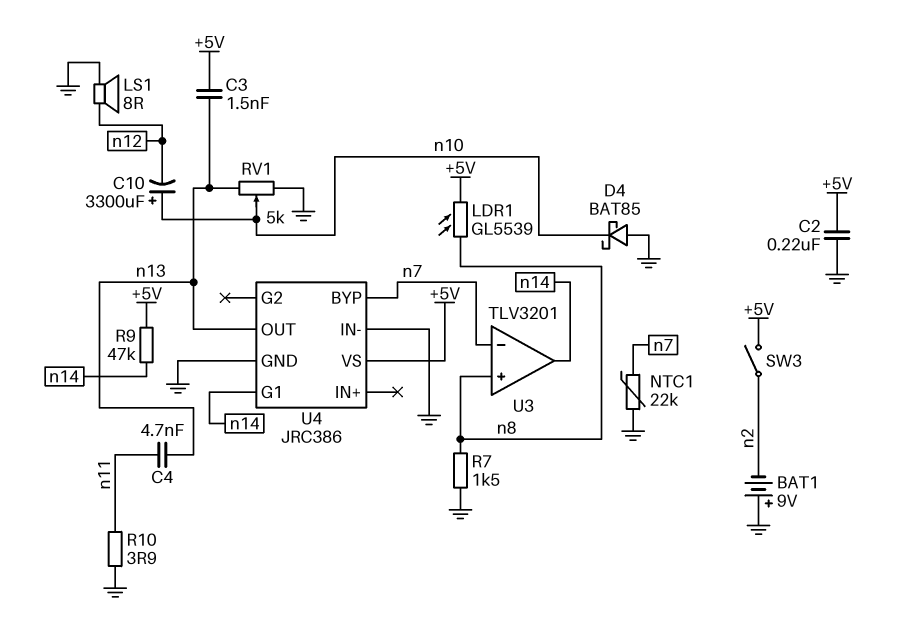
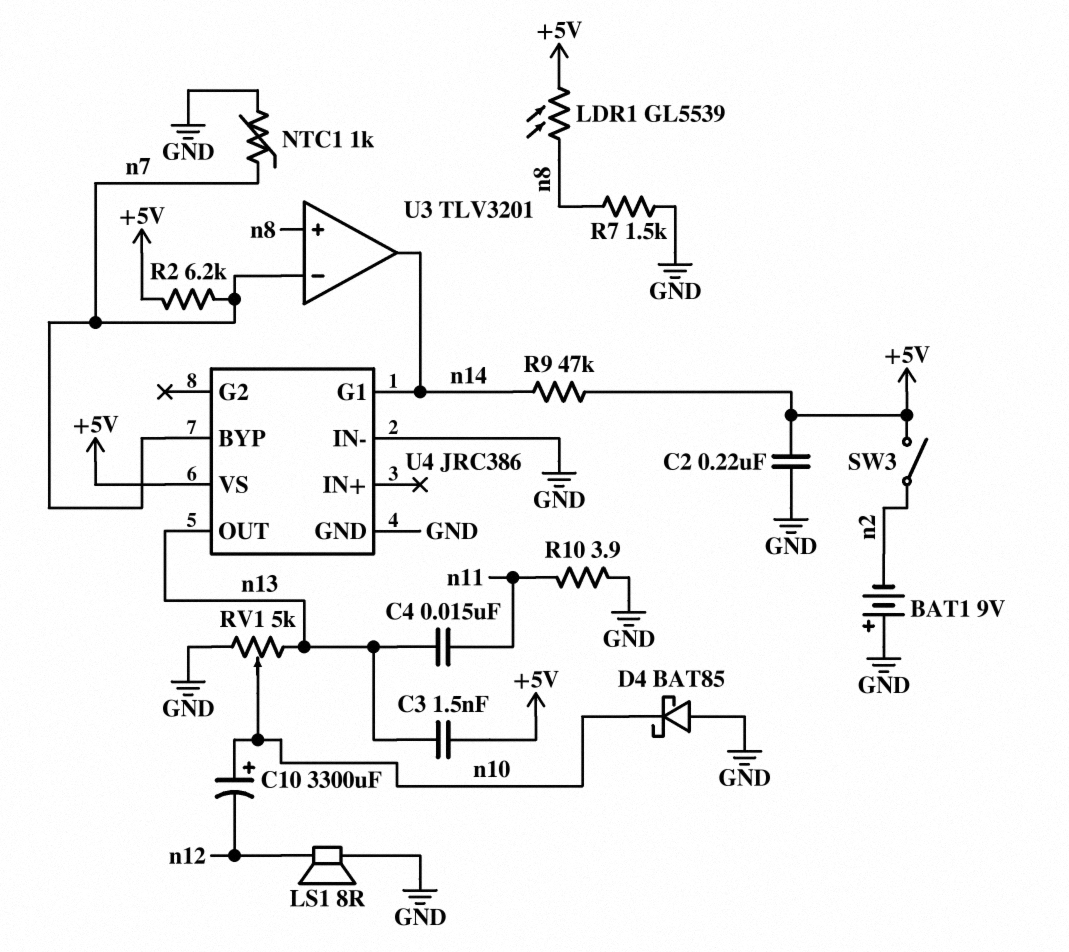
C4: 4.7nF (n11, n13) -> 15nF (n11, n13)
NTC1: 22k (GND, n7) -> 1k (GND, n7)
R2: none -> 6.2k (+5V, n7)

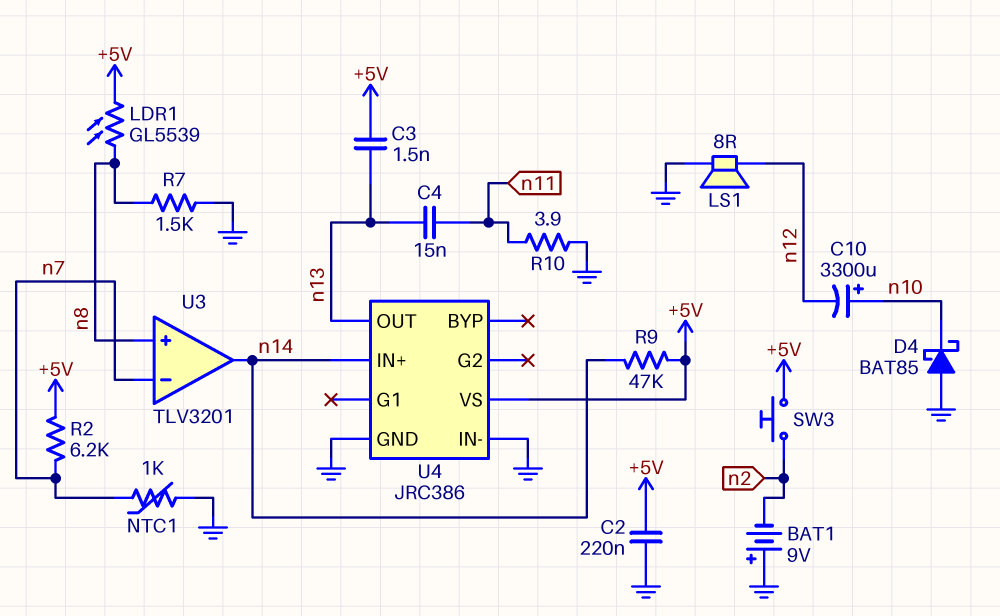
RV1: 5k (GND, n13, wiper n10) -> none
SW3: switch (+5V, n2) -> button (+5V, n2)
U4 pin BYP: n7 -> none
U4 pin G1: n14 -> none
U4 pin IN+: none -> n14

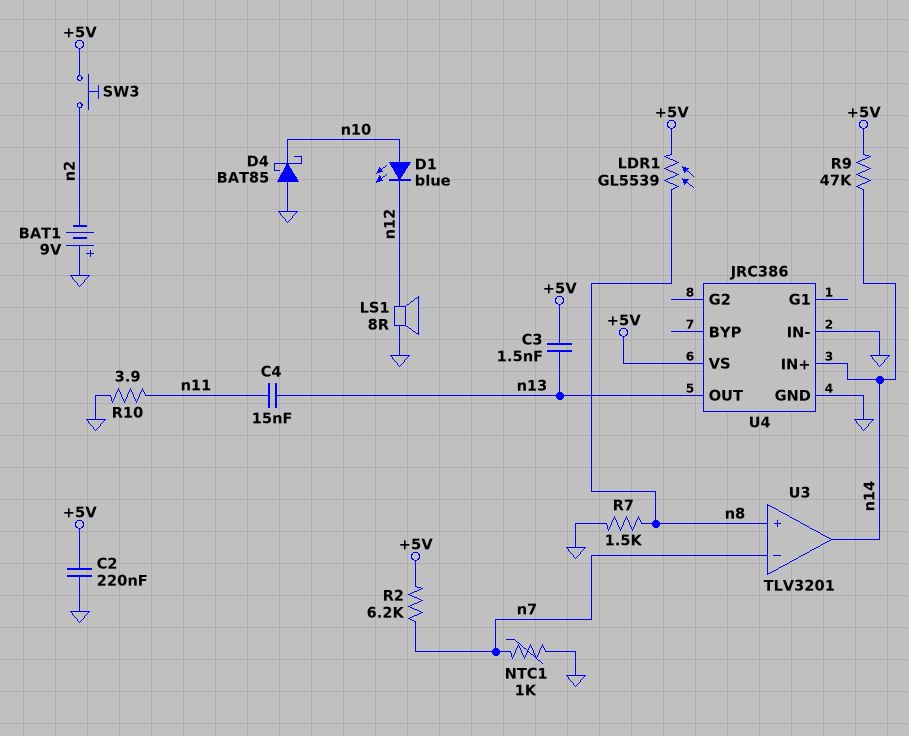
C10: 3300uF (plus n10, minus n12) -> none
D1: none -> LED blue (A n10, K n12)

